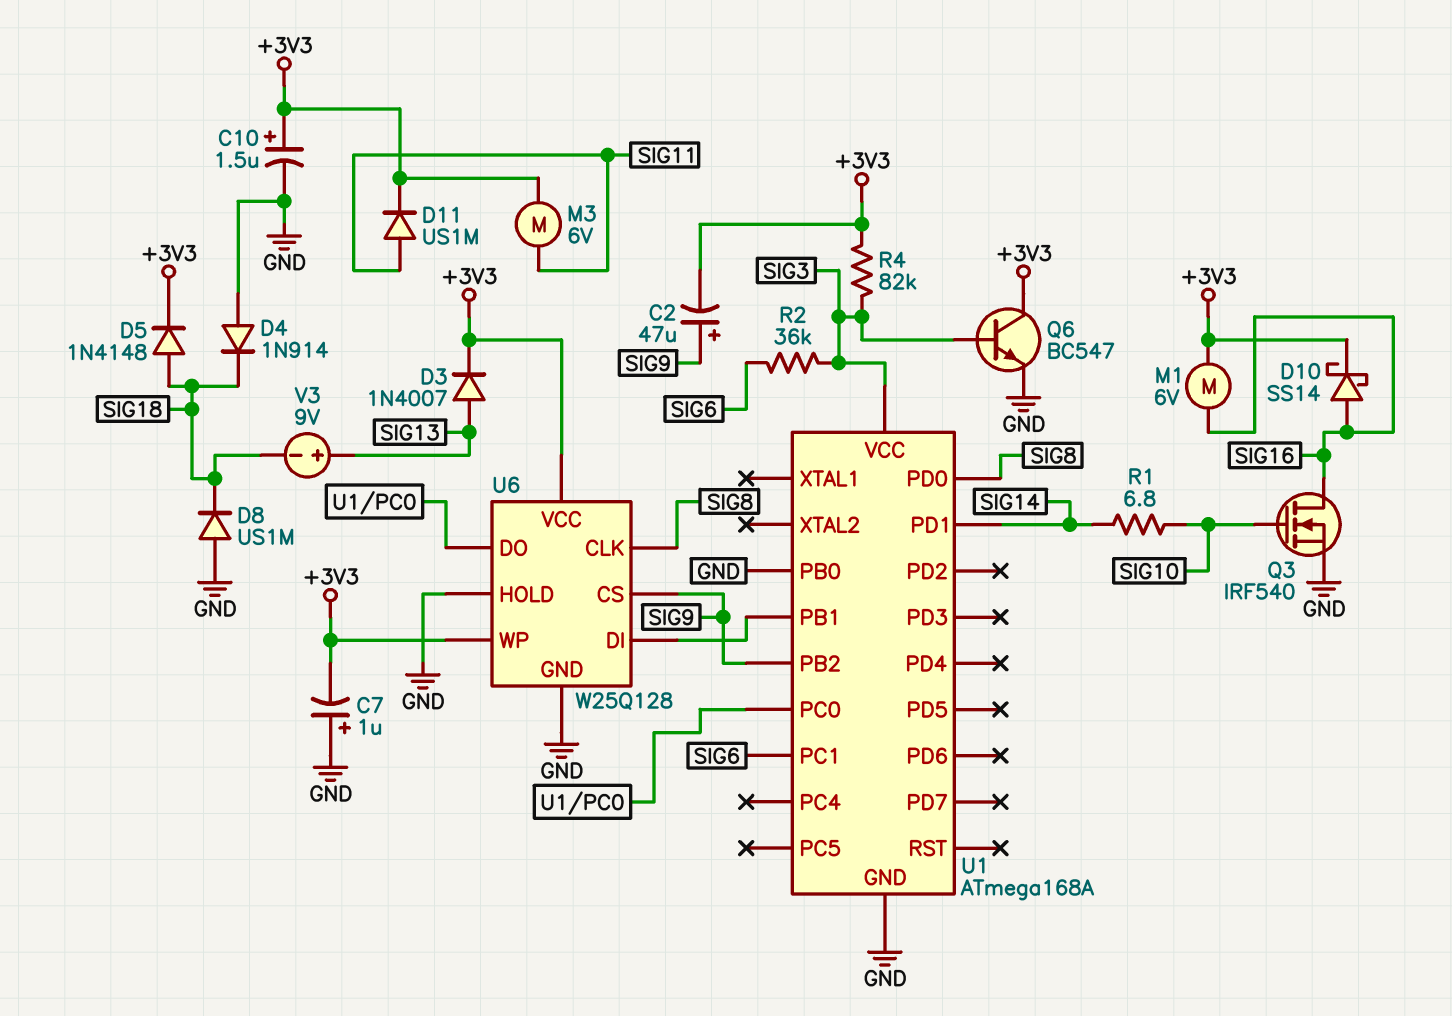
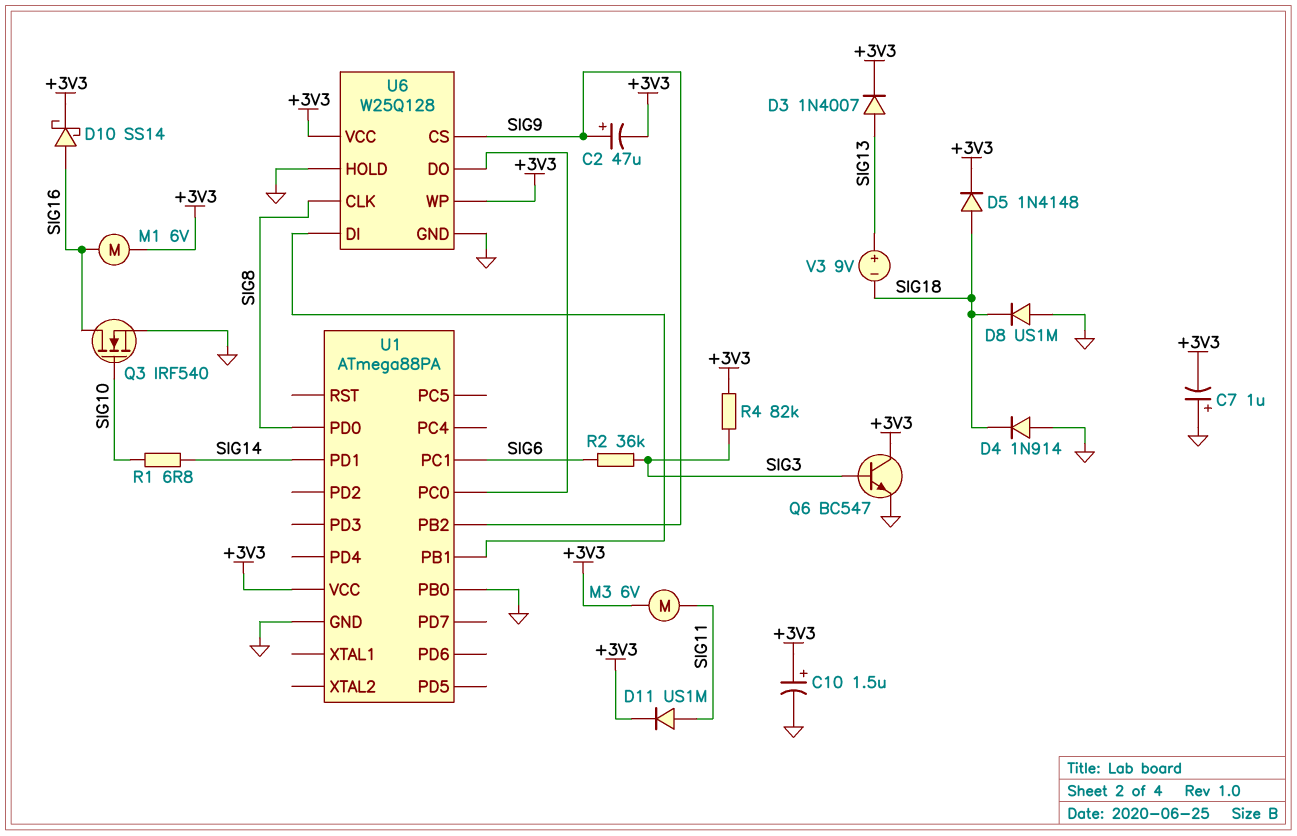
U1: ATmega168A -> ATmega88PA
U1 pin VCC: SIG3 -> +3V3

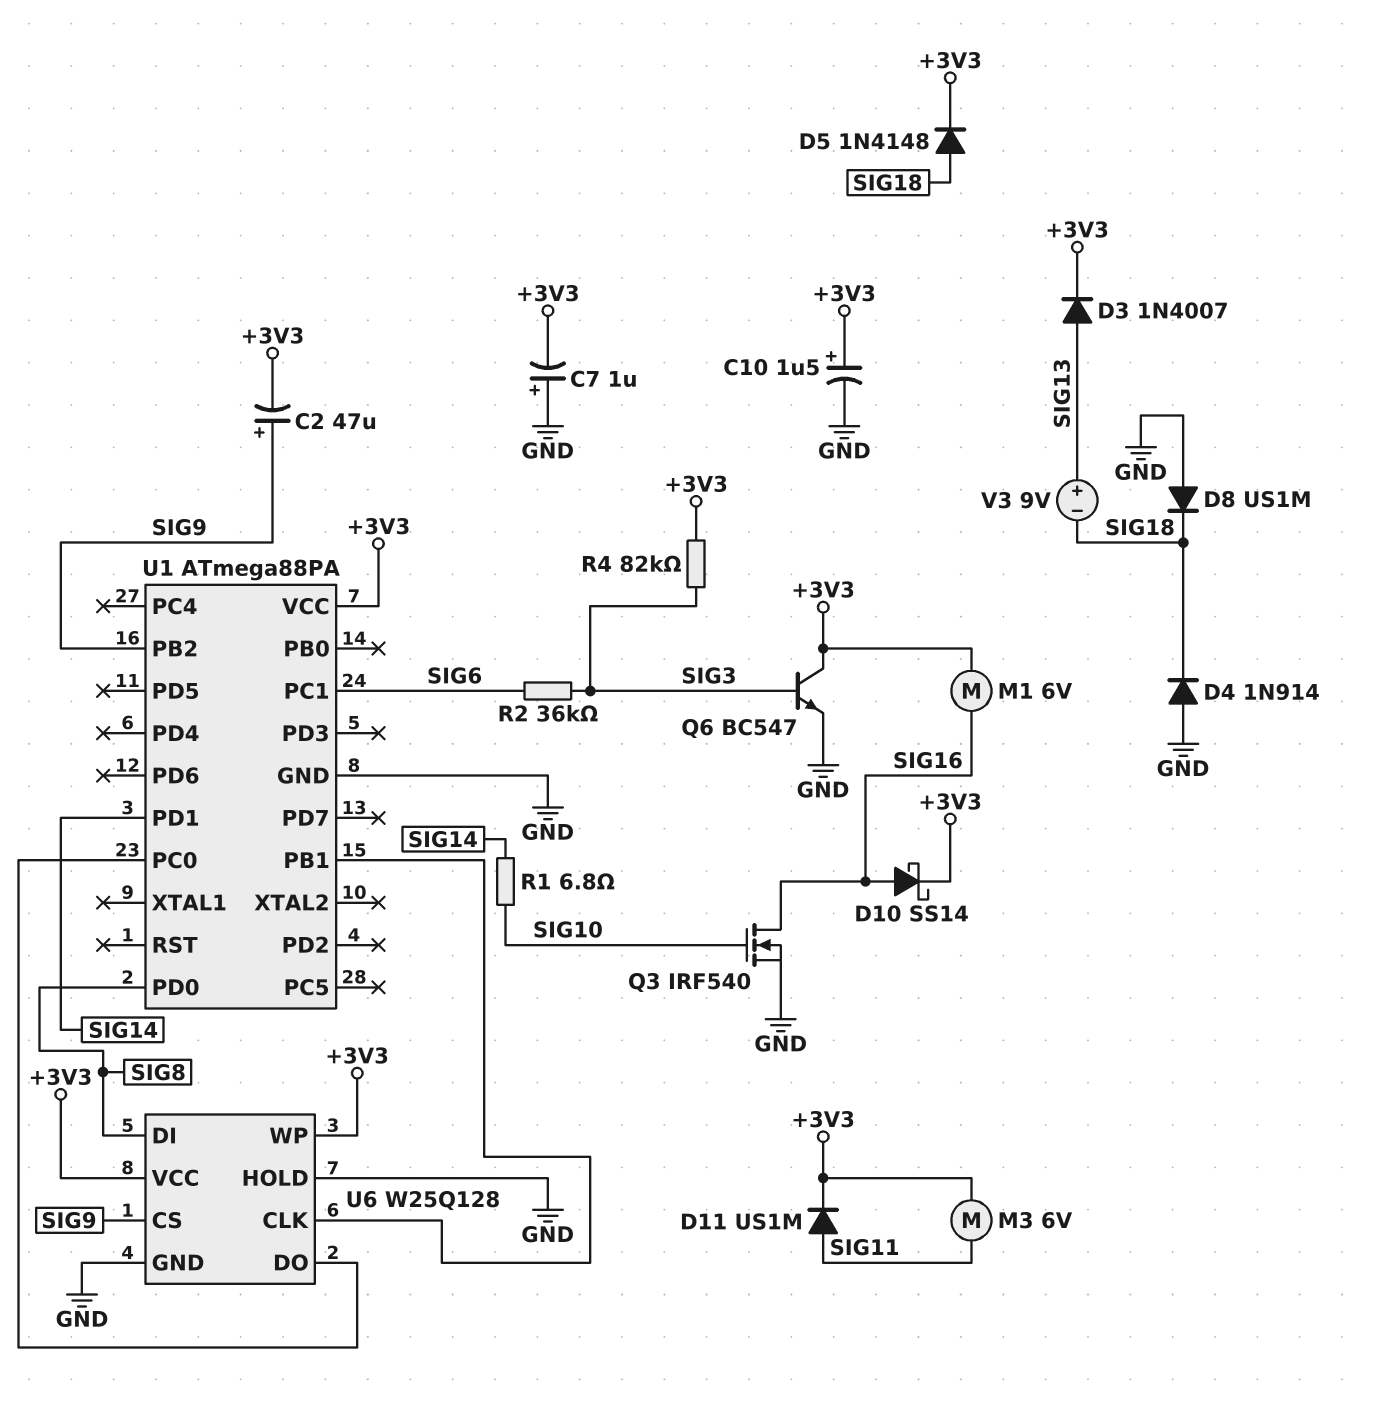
U1 pin PB0: GND -> none
U6 pin CLK: SIG8 -> U1/PB1
U6 pin DI: U1/PB1 -> SIG8

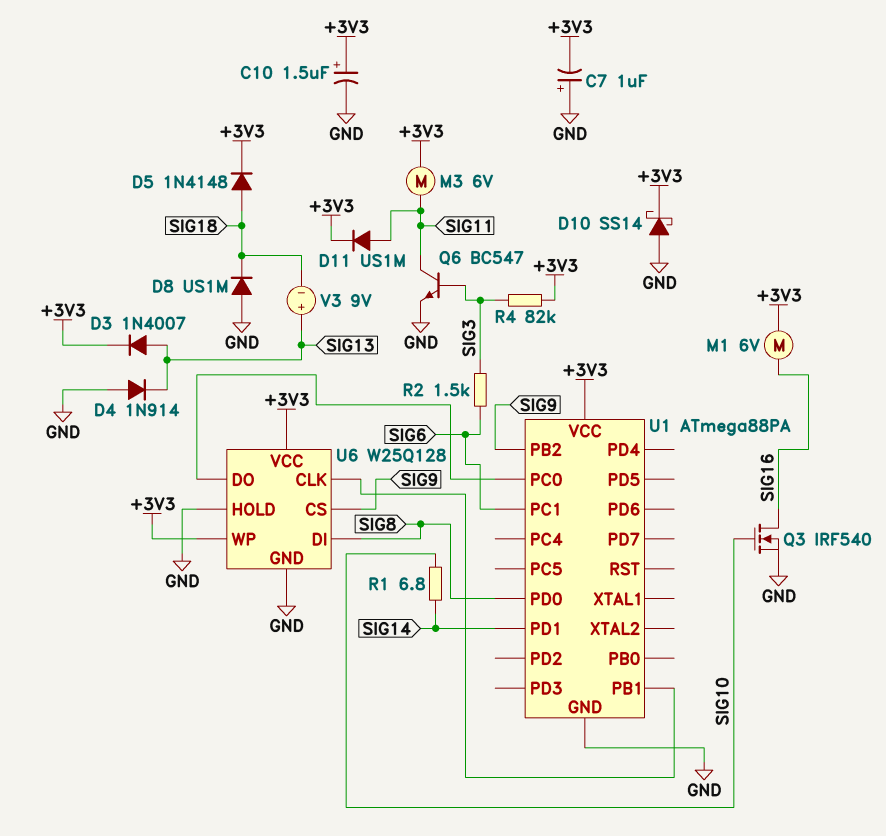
C2: 47uF (plus SIG9, minus +3V3) -> none
D4: diode 1N914 (A GND, K SIG18) -> diode 1N914 (A GND, K SIG13)
D10: schottky SS14 (A SIG16, K +3V3) -> schottky SS14 (A GND, K +3V3)
Q6: NPN BC547 (B SIG3, C +3V3, E GND) -> NPN BC547 (B SIG3, C SIG11, E GND)
R2: 36k (SIG3, SIG6) -> 1.5k (SIG3, SIG6)

